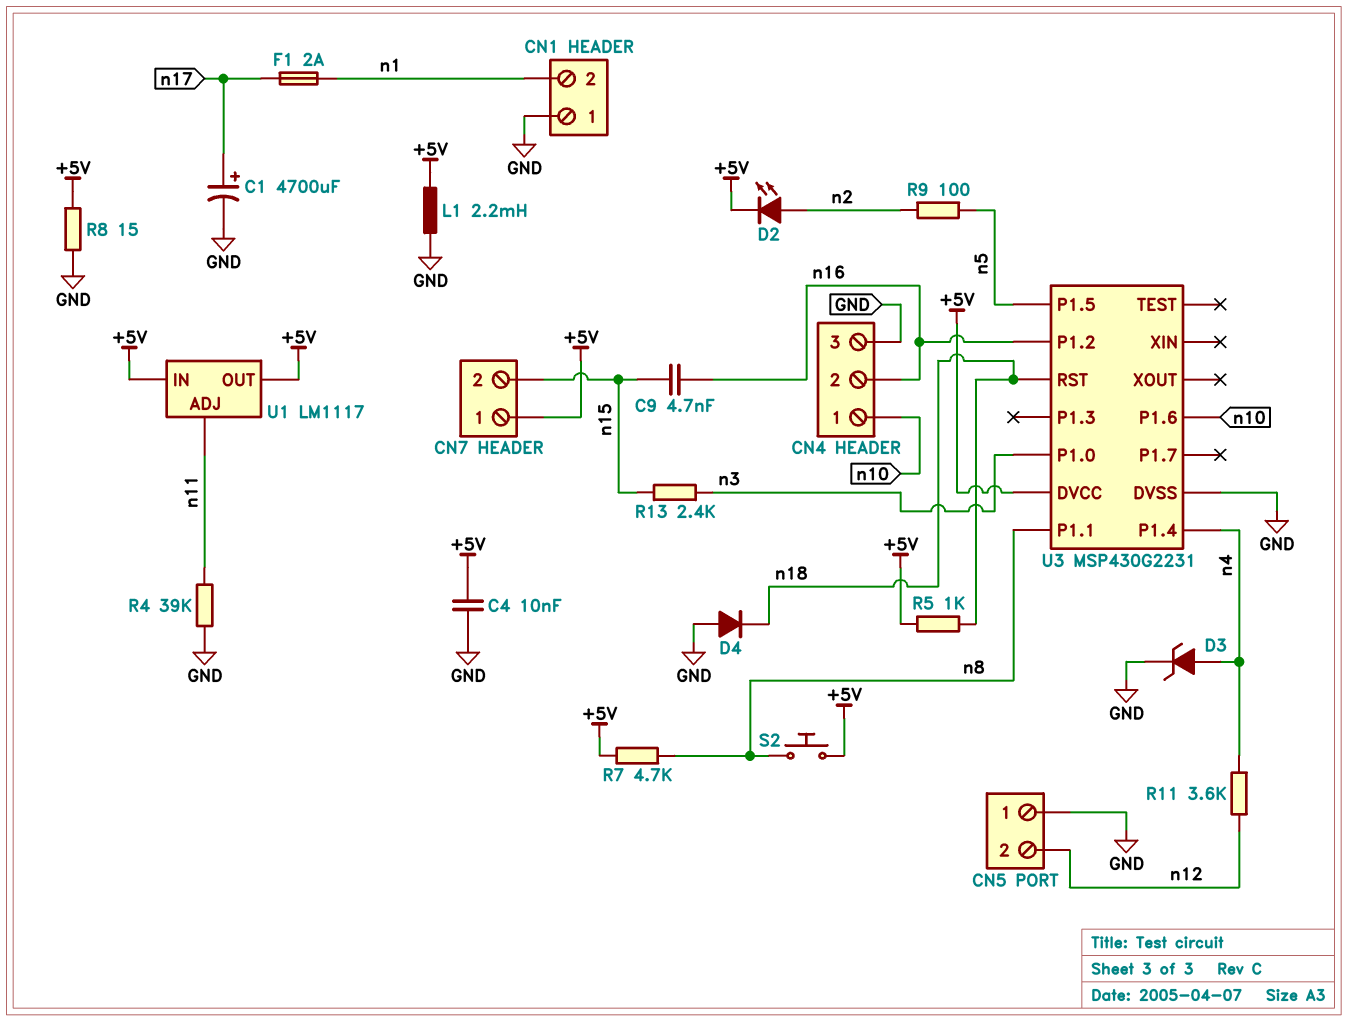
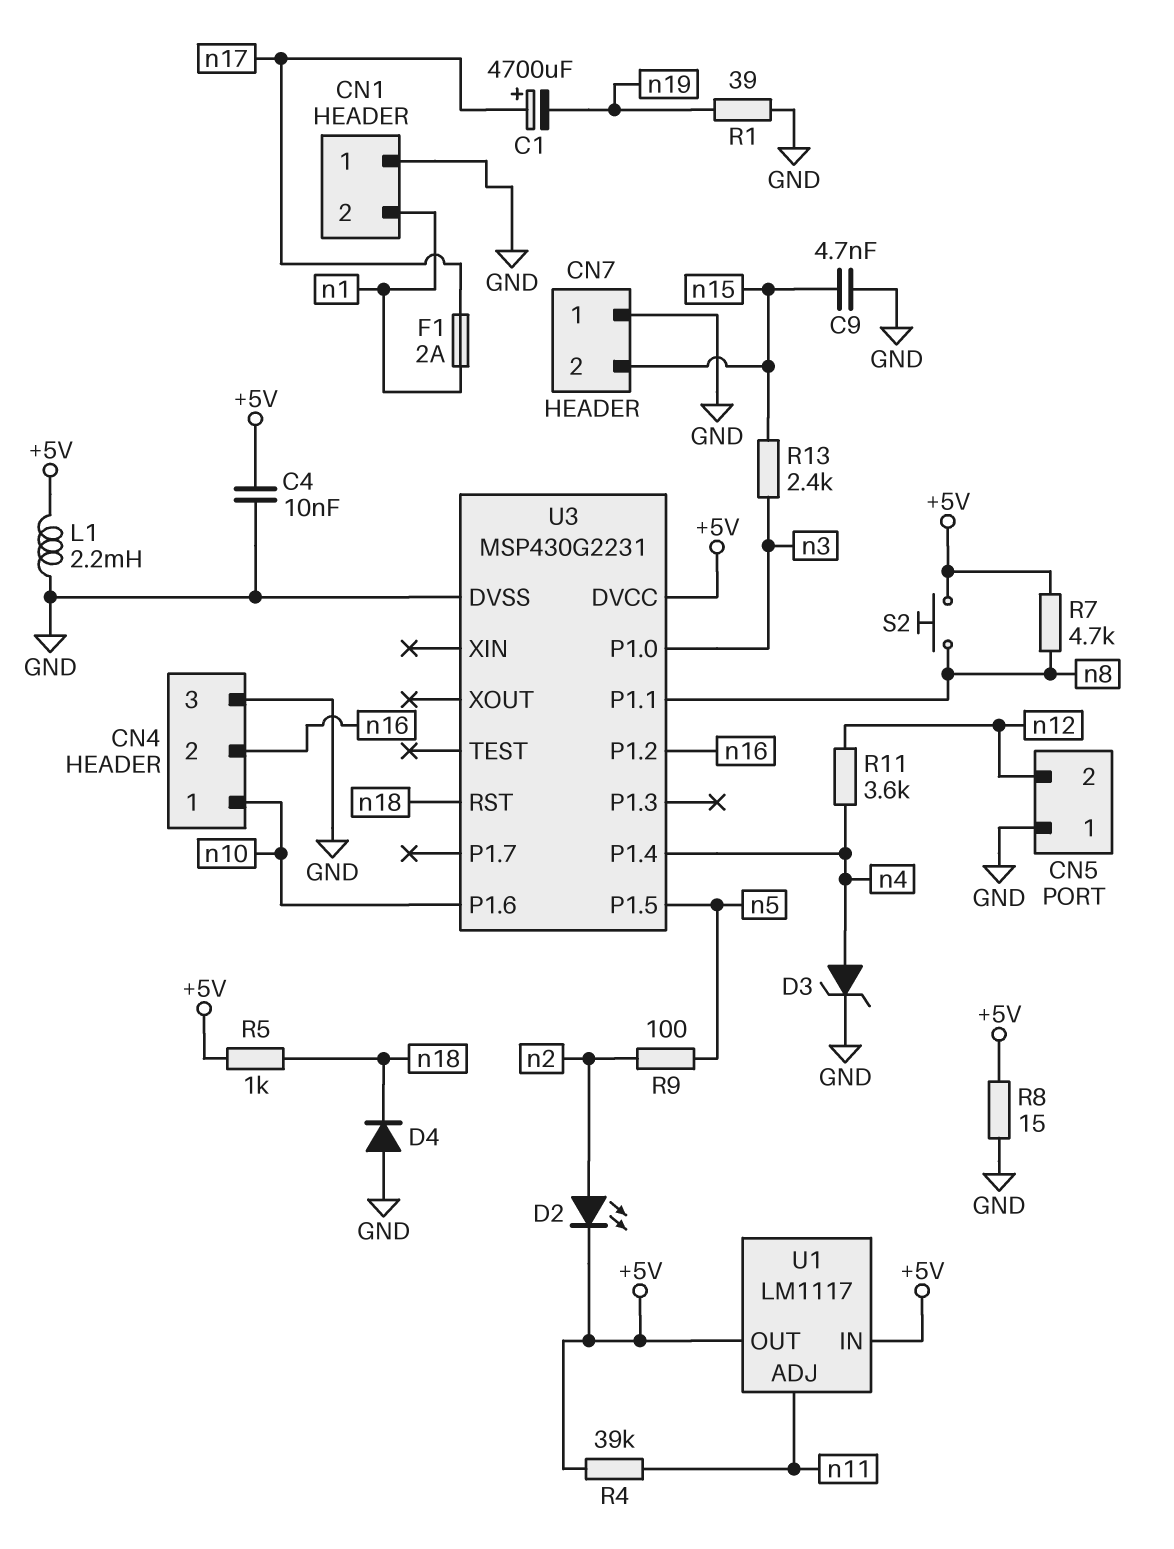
C1: 4700uF (plus n17, minus GND) -> 4700uF (plus n17, minus n19)
C9: 4.7nF (n15, n16) -> 4.7nF (GND, n15)
CN7 pin 1: +5V -> GND
R1: none -> 39 (GND, n19)
R4: 39k (GND, n11) -> 39k (+5V, n11)

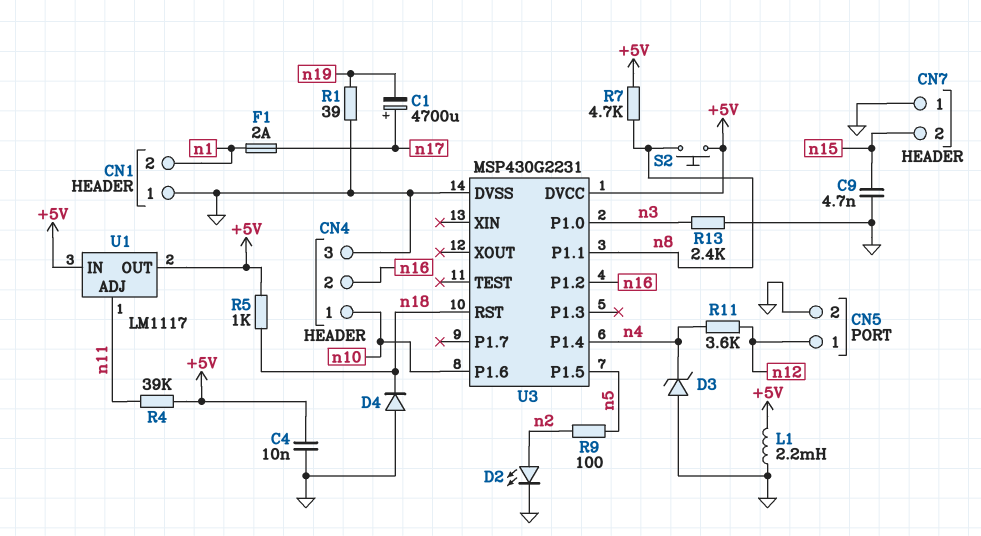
CN5 pin 1: GND -> n12
CN5 pin 2: n12 -> GND
D2: LED (A n2, K +5V) -> LED (A n2, K GND)
D3: zener (A n4, K GND) -> zener (A GND, K n4)
R8: 15 (+5V, GND) -> none
R13: 2.4k (n3, n15) -> 2.4k (GND, n3)

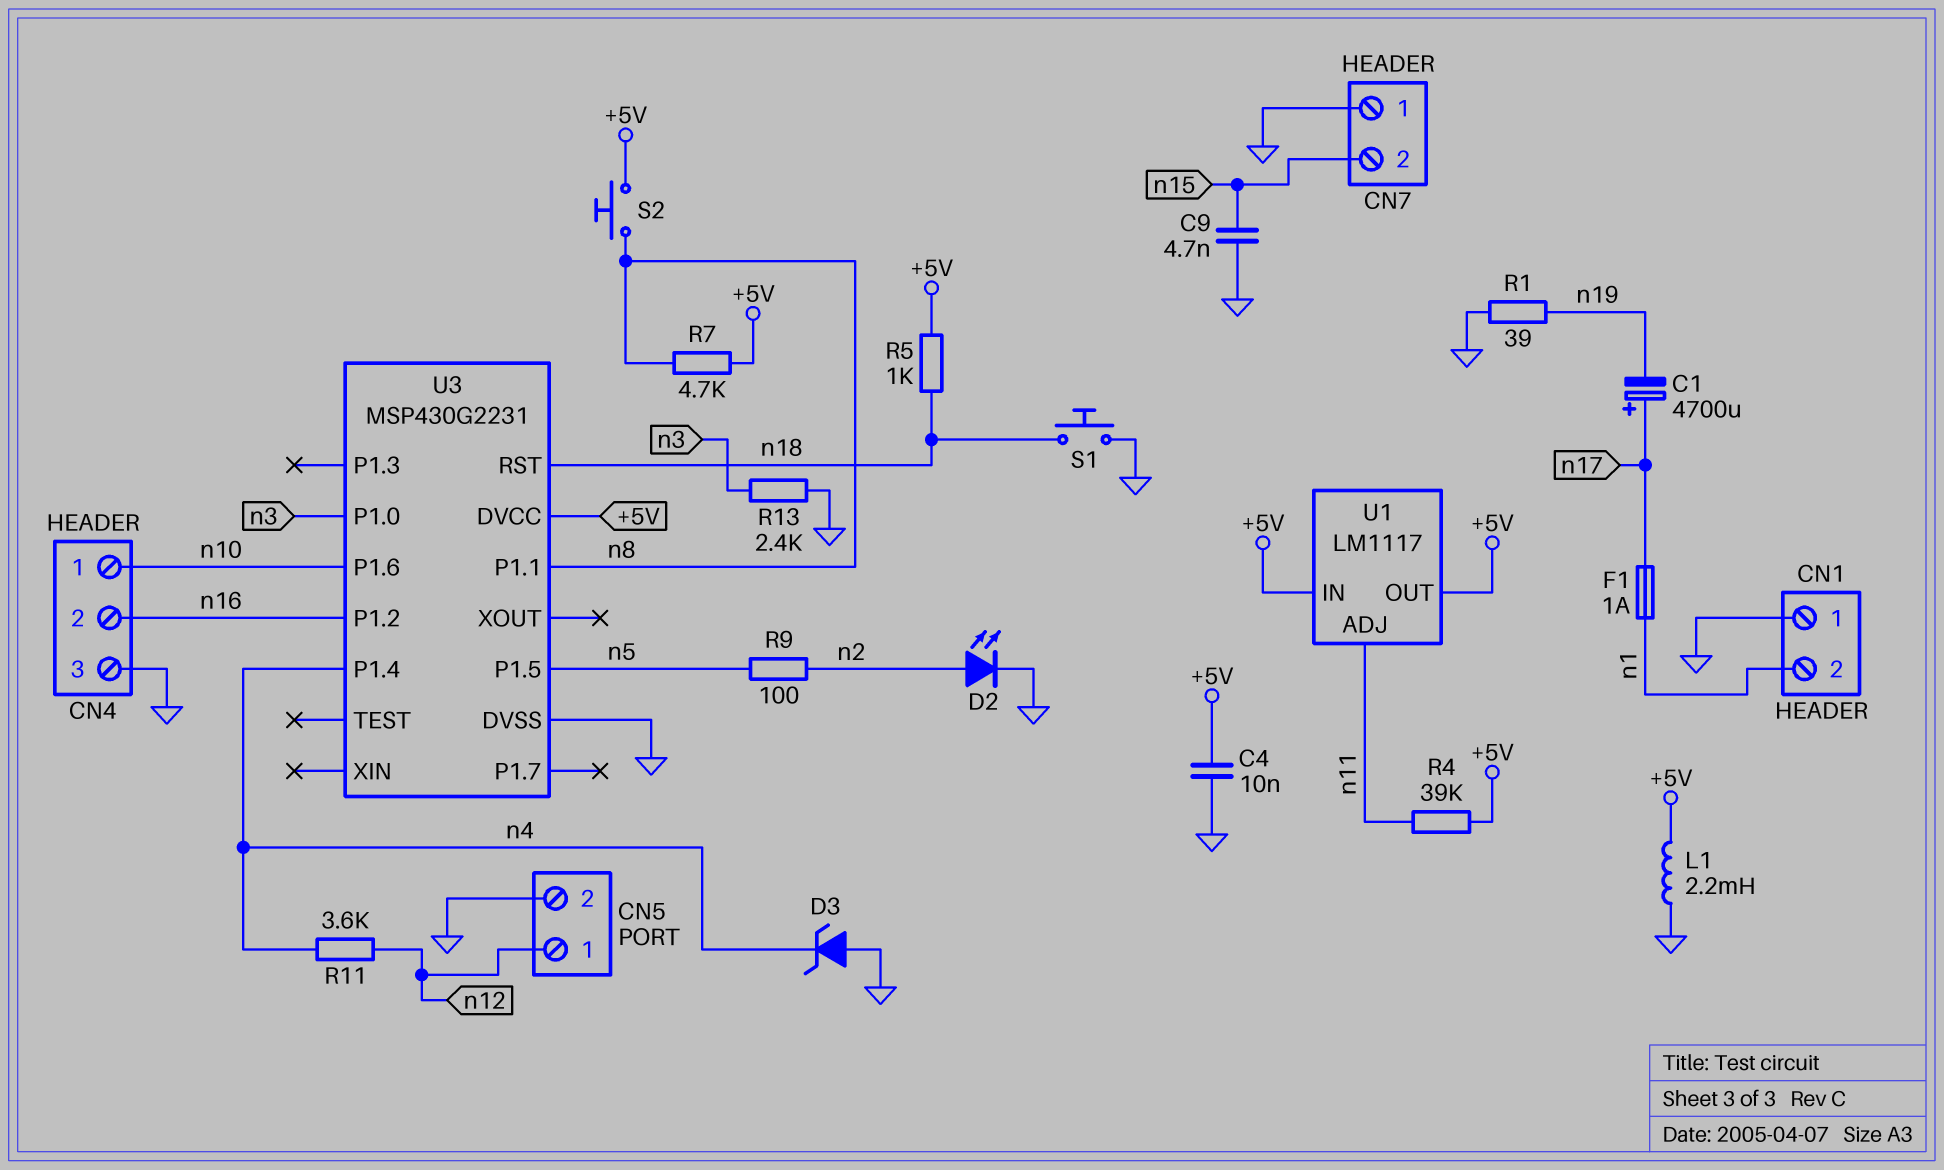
D4: diode (A GND, K n18) -> none
F1: 2A (n1, n17) -> 1A (n1, n17)
S1: none -> button (GND, n18)

